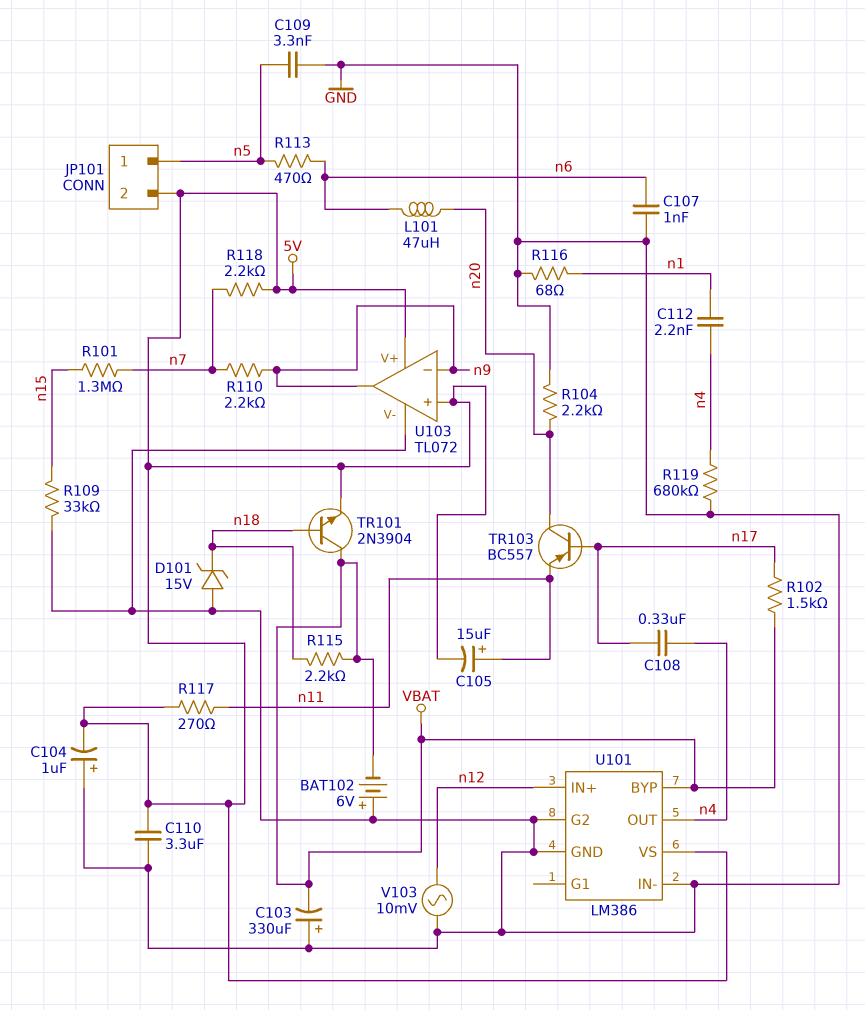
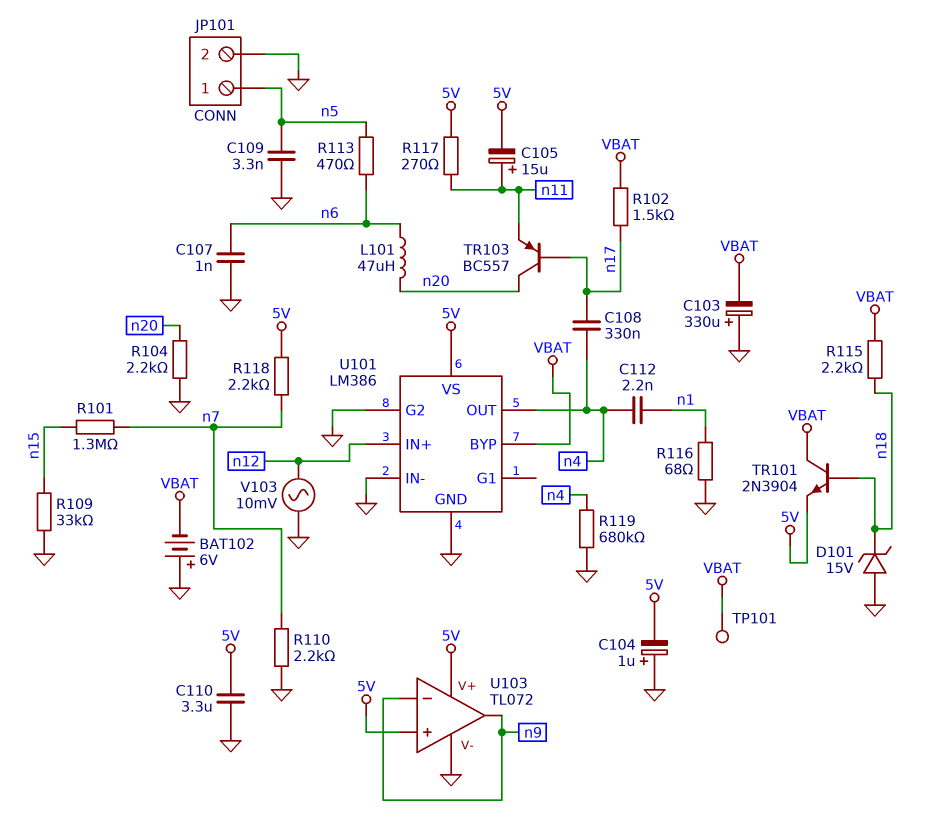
JP101 pin 2: 5V -> GND
R110: 2.2k (n7, n9) -> 2.2k (GND, n7)
TP101: none -> test point (VBAT)

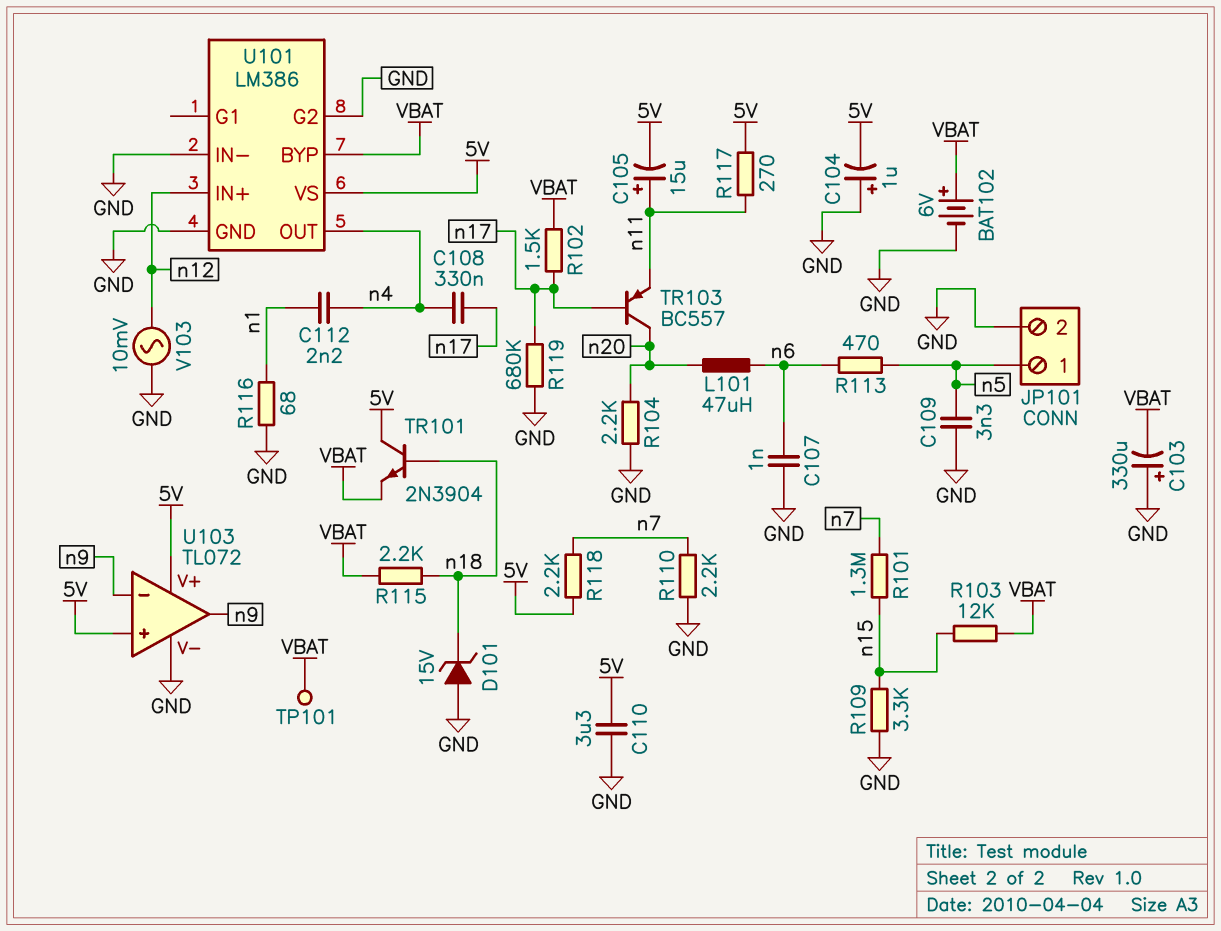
BAT102: 6V (plus GND, minus VBAT) -> 6V (plus VBAT, minus GND)
R103: none -> 12k (VBAT, n15)
R109: 33k (GND, n15) -> 3.3k (GND, n15)
R119: 680k (GND, n4) -> 680k (GND, n17)
TR101: NPN 2N3904 (B n18, C VBAT, E 5V) -> NPN 2N3904 (B n18, C 5V, E VBAT)

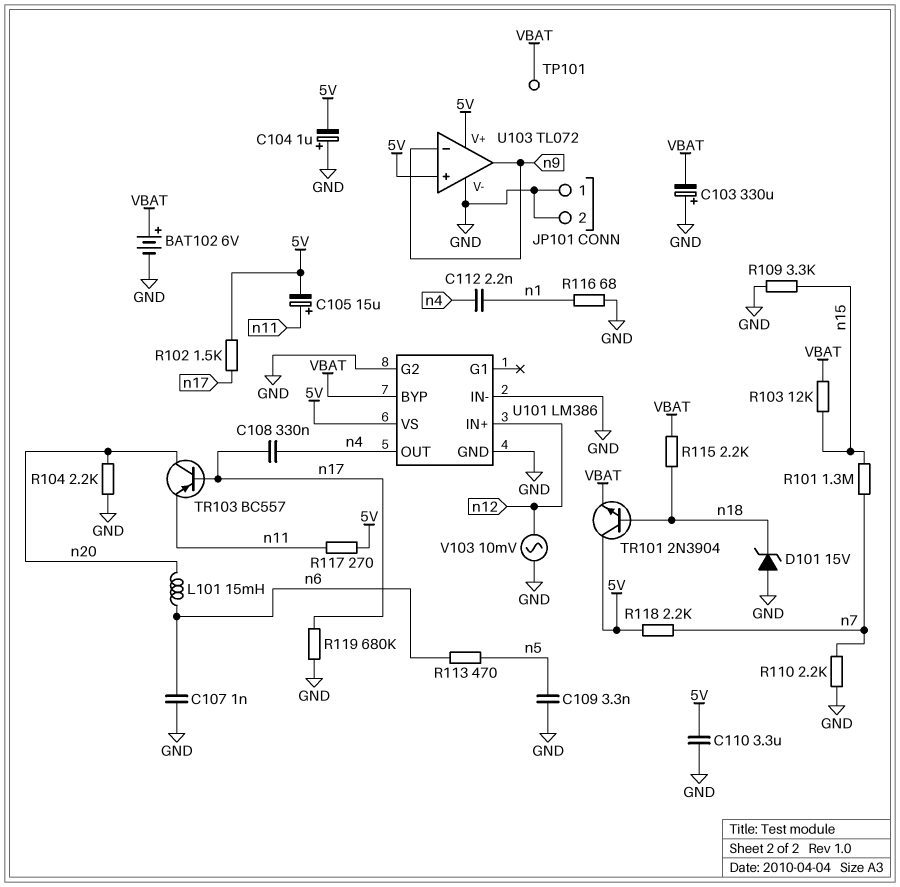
JP101 pin 1: n5 -> GND
L101: 47uH (n6, n20) -> 15mH (n6, n20)
R102: 1.5k (VBAT, n17) -> 1.5k (5V, n17)

